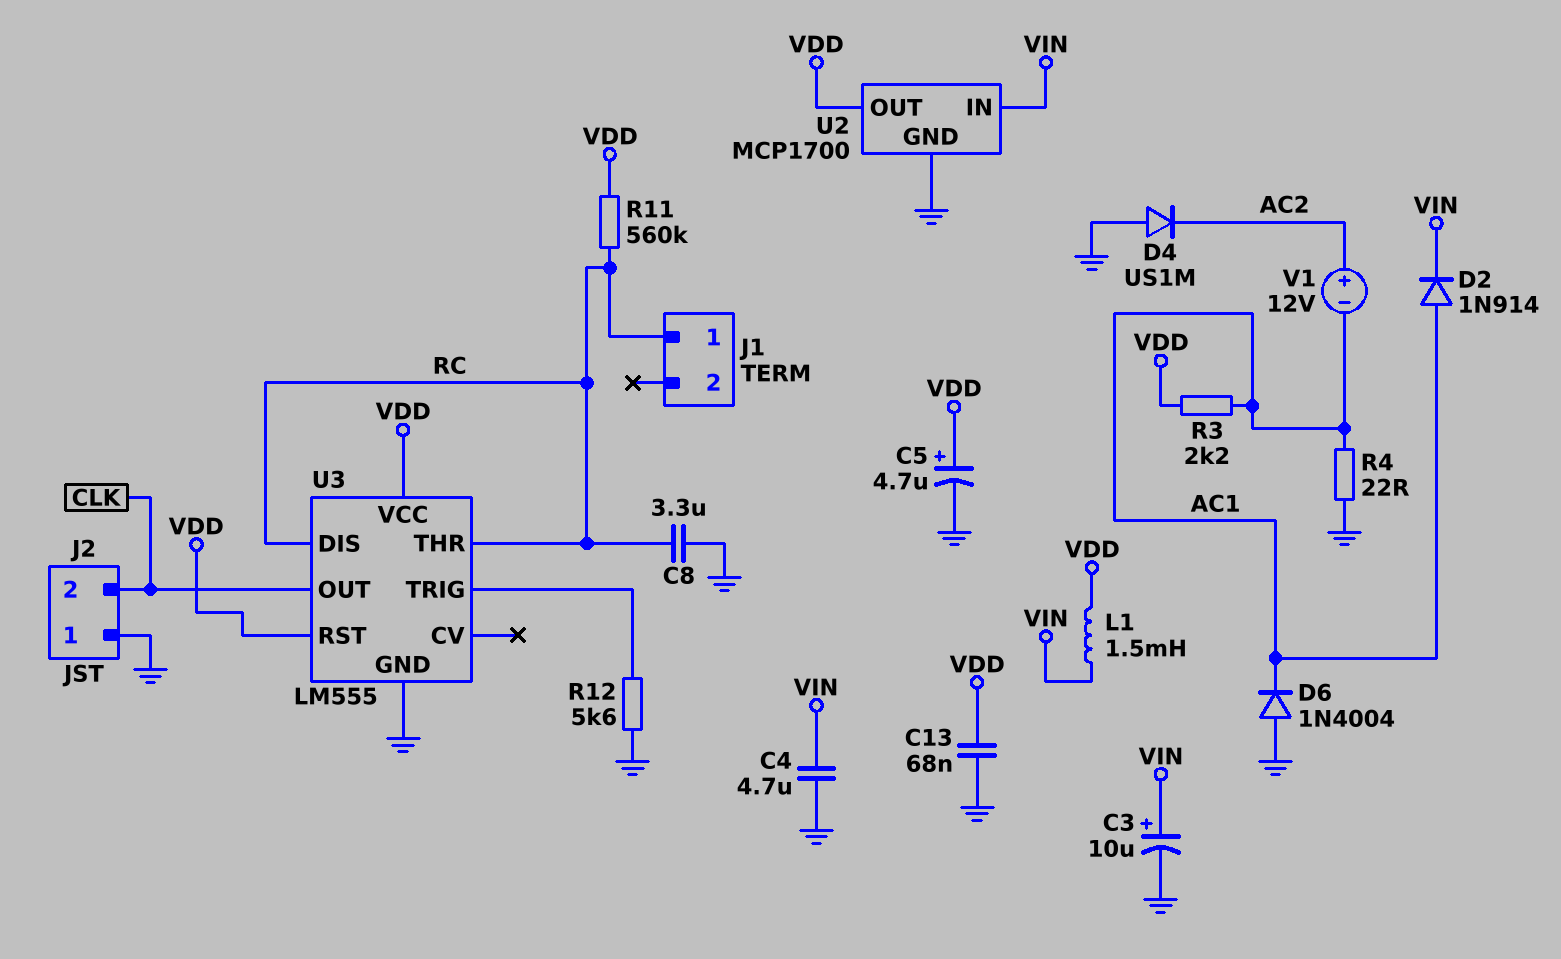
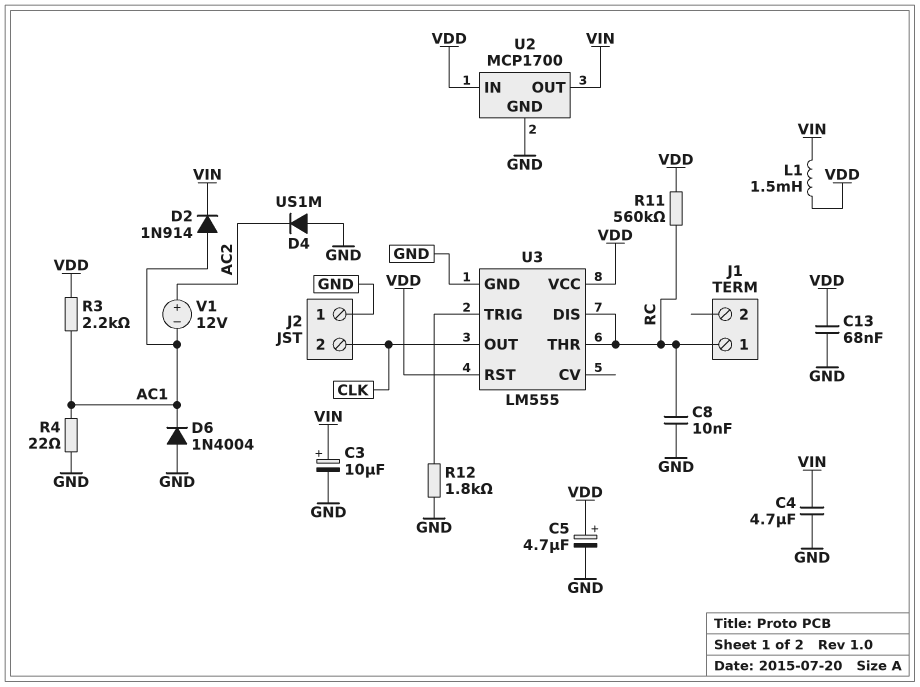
C8: 3.3uF (GND, RC) -> 10nF (GND, RC)
R12: 5.6k (GND, U3/TRIG) -> 1.8k (GND, U3/TRIG)
U2 pin IN: VIN -> VDD
U2 pin OUT: VDD -> VIN

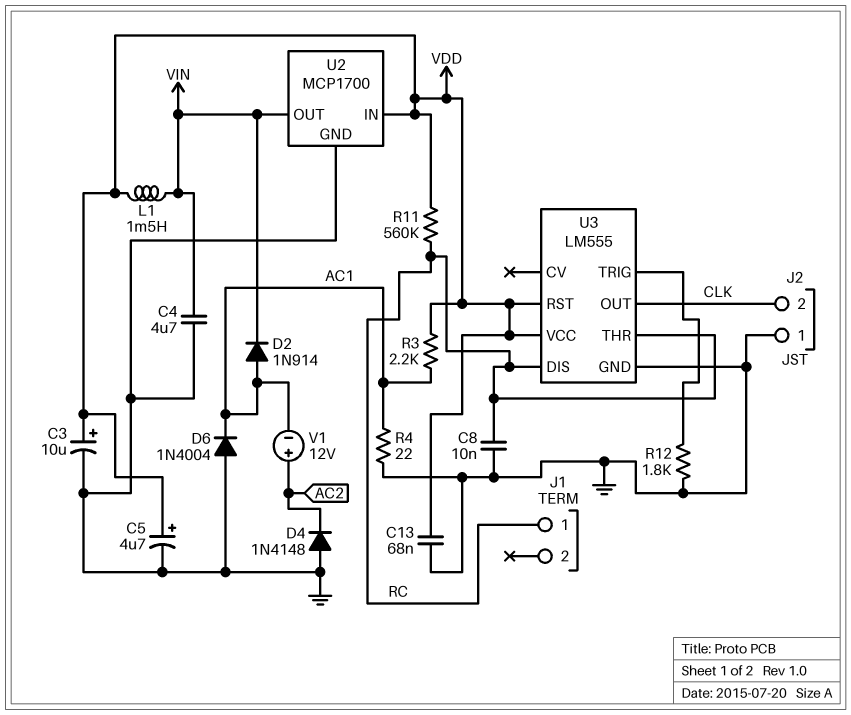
C3: 10uF (plus VIN, minus GND) -> 10uF (plus VDD, minus GND)
D4: diode US1M (A GND, K AC2) -> diode 1N4148 (A GND, K AC2)

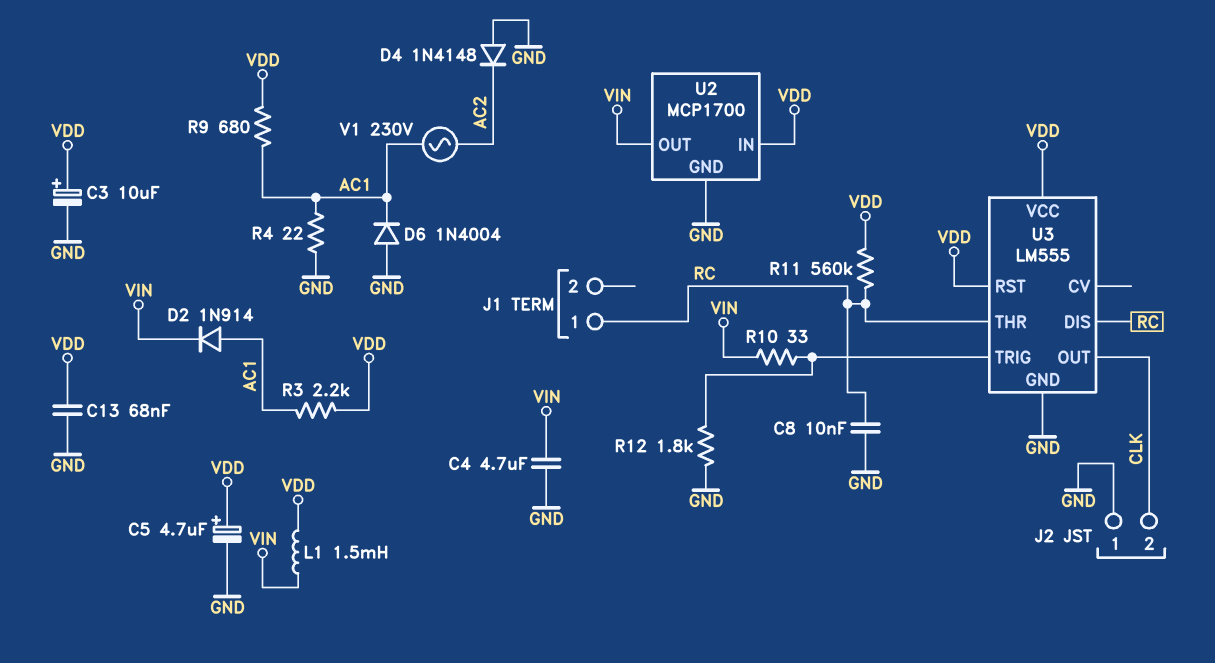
R9: none -> 680 (AC1, VDD)
R10: none -> 33 (U3/TRIG, VIN)
V1: 12V (plus AC2, minus AC1) -> AC 230V (AC1, AC2)

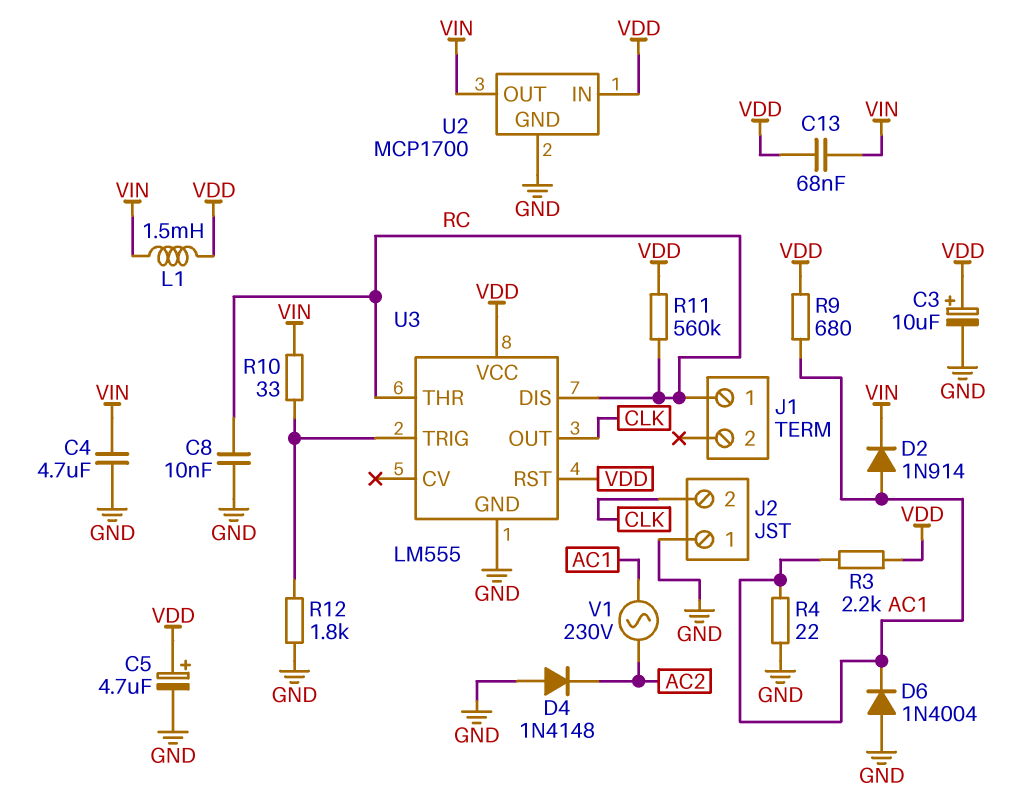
C13: 68nF (GND, VDD) -> 68nF (VDD, VIN)

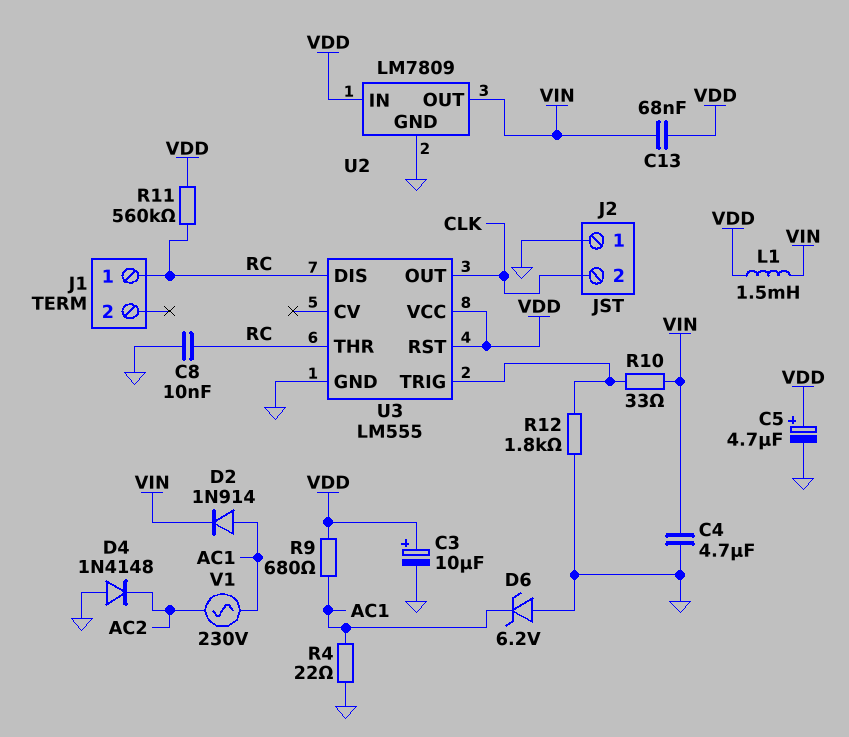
D6: diode 1N4004 (A GND, K AC1) -> zener 6.2V (A GND, K AC1)
R3: 2.2k (AC1, VDD) -> none
U2: MCP1700 -> LM7809

